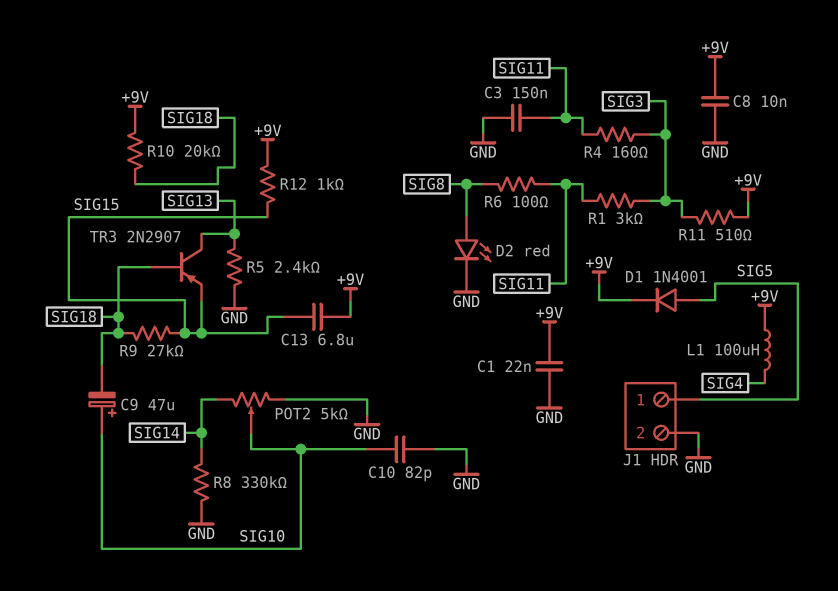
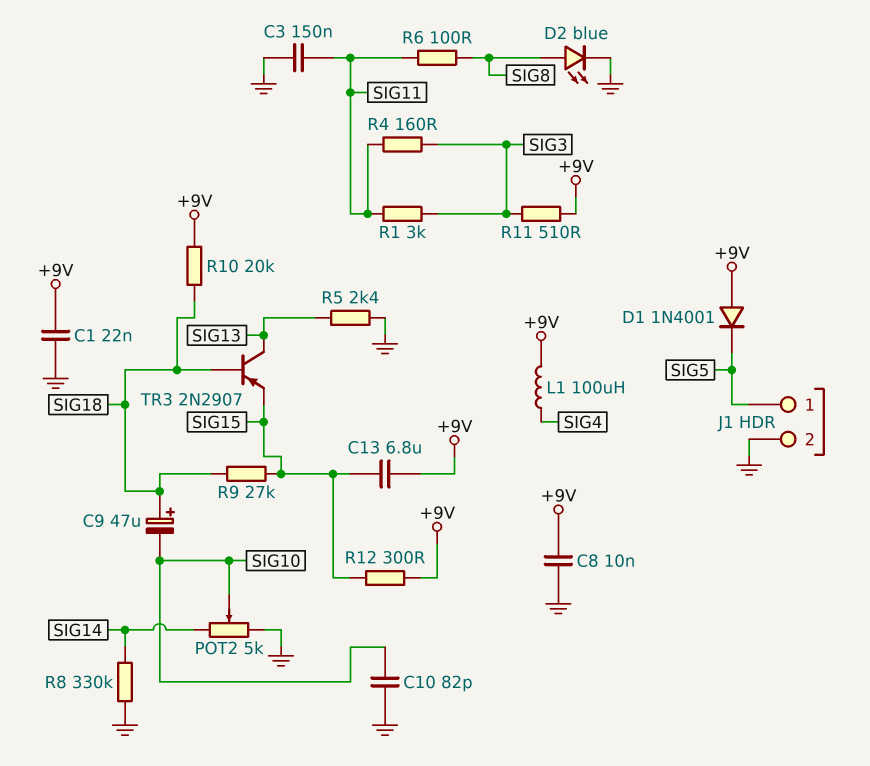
C9: 47uF (plus SIG10, minus SIG18) -> 47uF (plus SIG18, minus SIG10)
D1: diode 1N4001 (A SIG5, K +9V) -> diode 1N4001 (A +9V, K SIG5)
D2: LED red (A SIG8, K GND) -> LED blue (A SIG8, K GND)
R12: 1k (+9V, SIG15) -> 300 (+9V, SIG15)

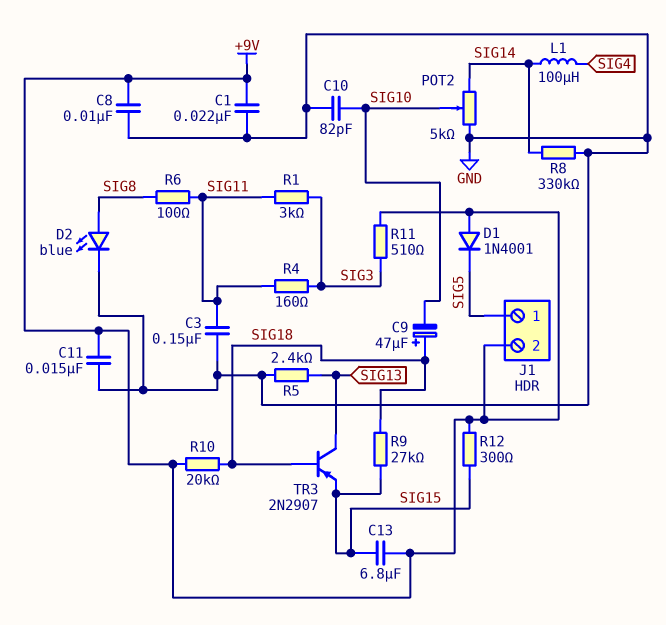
C11: none -> 15nF (+9V, GND)
J1 pin 2: GND -> +9V
L1: 100uH (+9V, SIG4) -> 100uH (SIG4, SIG14)

